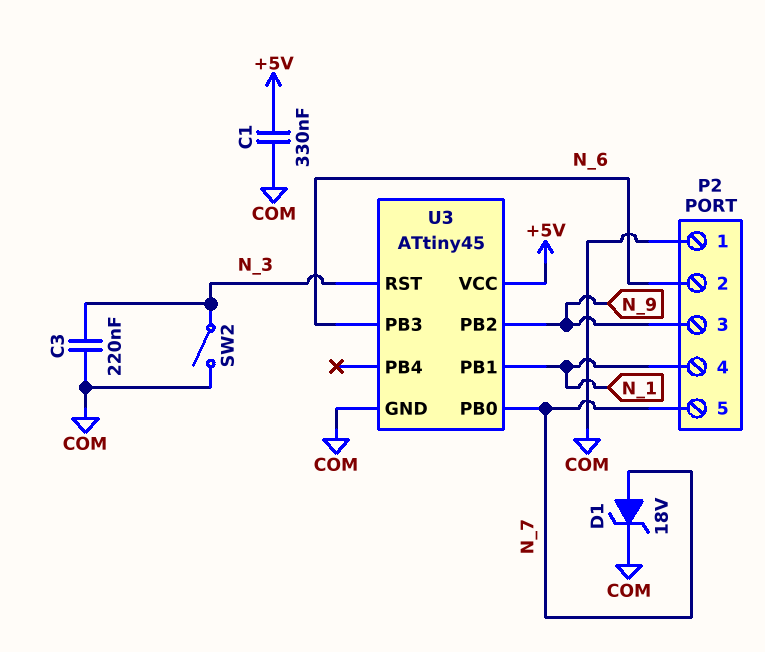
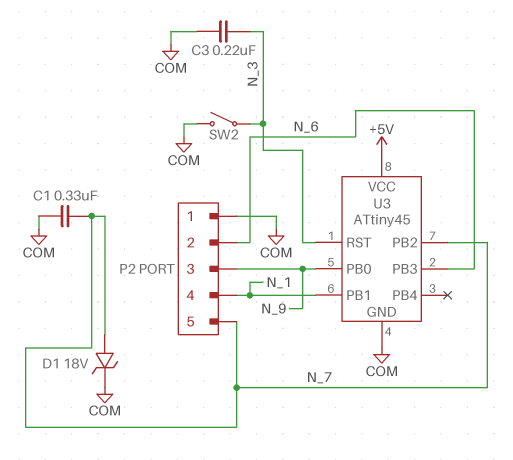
C1: 330nF (+5V, COM) -> 330nF (COM, N_7)
U3 pin PB0: N_7 -> N_9
U3 pin PB2: N_9 -> N_7

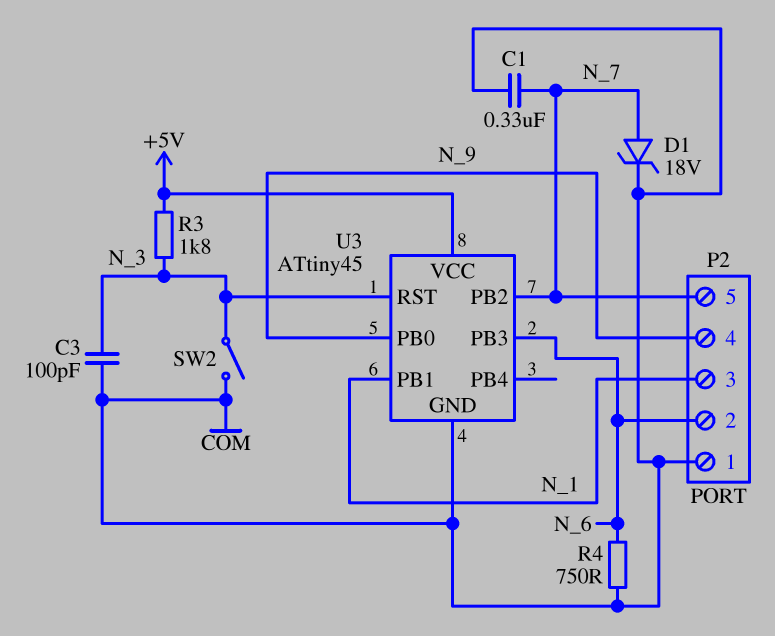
C3: 220nF (COM, N_3) -> 100pF (COM, N_3)
P2 pin 3: N_9 -> N_1
P2 pin 4: N_1 -> N_9
R3: none -> 1.8k (+5V, N_3)
R4: none -> 750 (COM, N_6)

